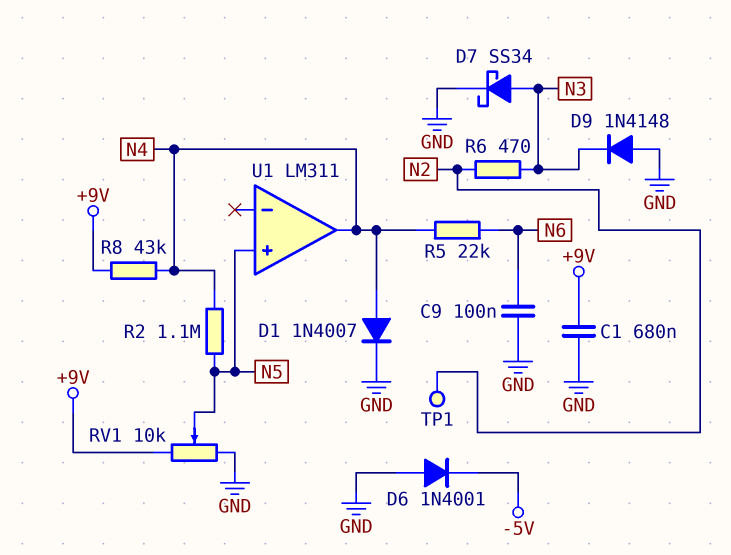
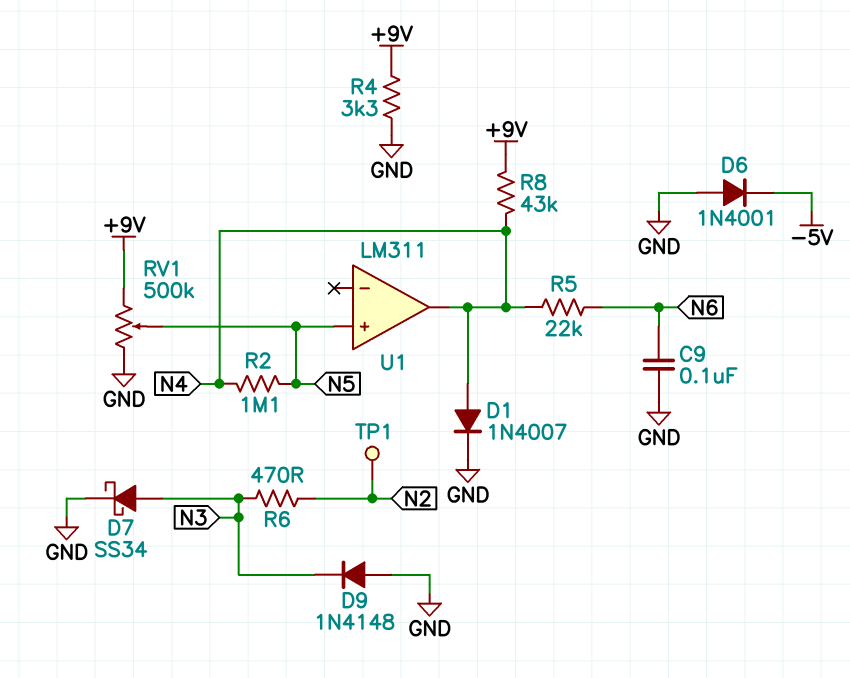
C1: 680nF (+9V, GND) -> none
R4: none -> 3.3k (+9V, GND)
RV1: 10k (+9V, GND, wiper N5) -> 500k (+9V, GND, wiper N5)

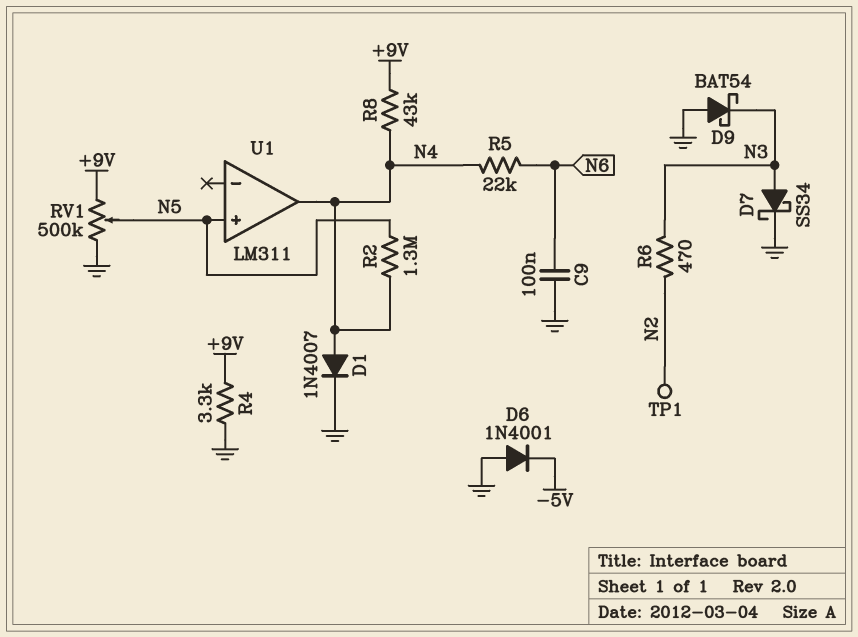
D9: diode 1N4148 (A GND, K N3) -> schottky BAT54 (A GND, K N3)
R2: 1.1M (N4, N5) -> 1.3M (N4, N5)

